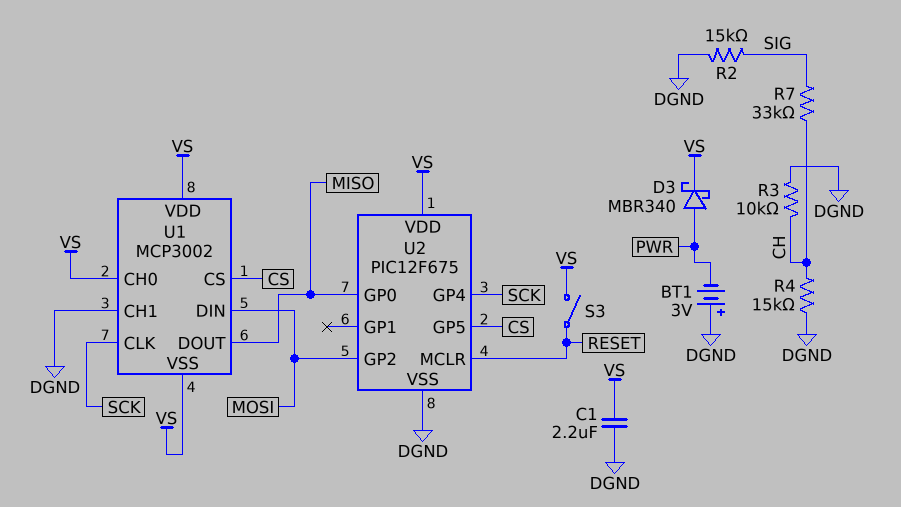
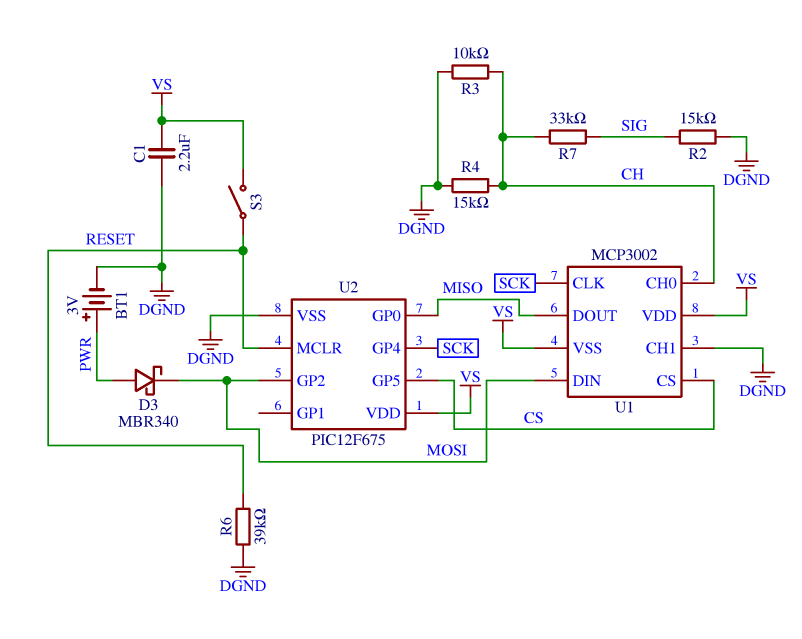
BT1: 3V (plus DGND, minus PWR) -> 3V (plus PWR, minus DGND)
D3: schottky MBR340 (A PWR, K VS) -> schottky MBR340 (A PWR, K MOSI)
R6: none -> 39k (DGND, RESET)
U1 pin CH0: VS -> CH

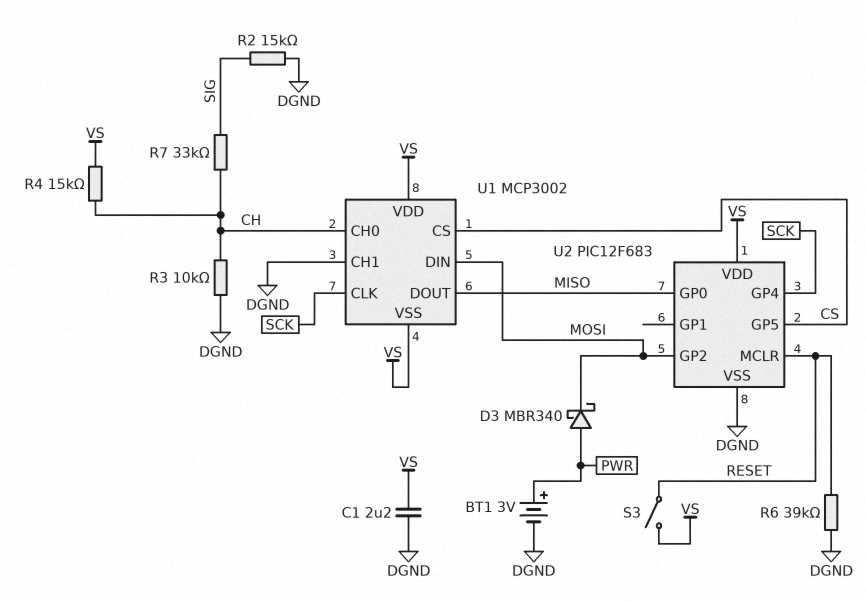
R4: 15k (CH, DGND) -> 15k (CH, VS)
U2: PIC12F675 -> PIC12F683

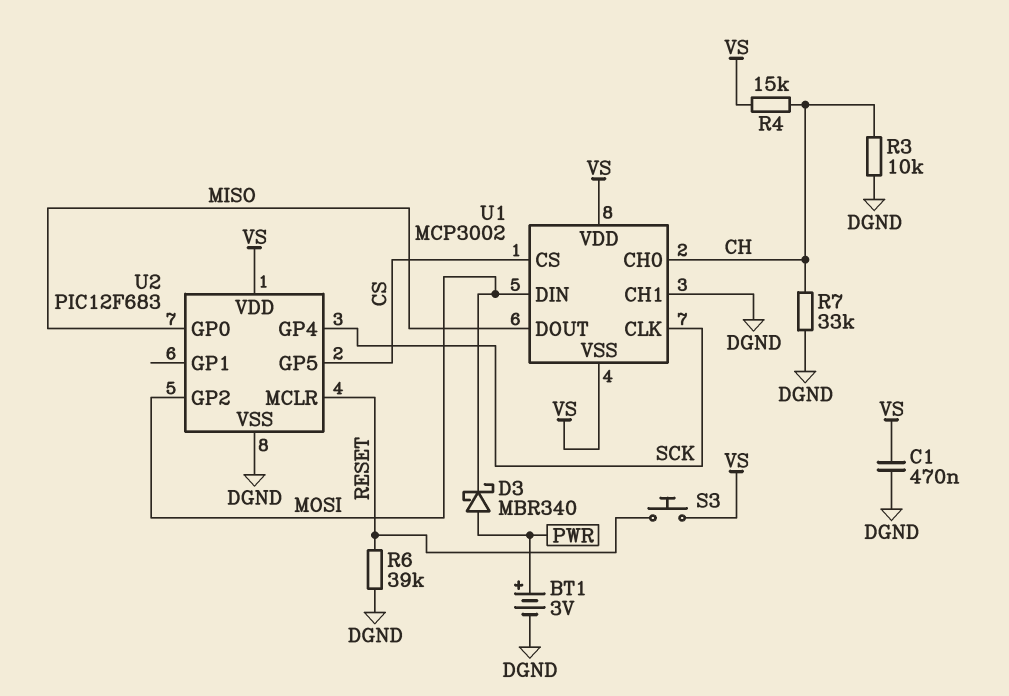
C1: 2.2uF (DGND, VS) -> 470nF (DGND, VS)
R2: 15k (DGND, SIG) -> none
R7: 33k (CH, SIG) -> 33k (CH, DGND)
S3: switch (RESET, VS) -> button (RESET, VS)

